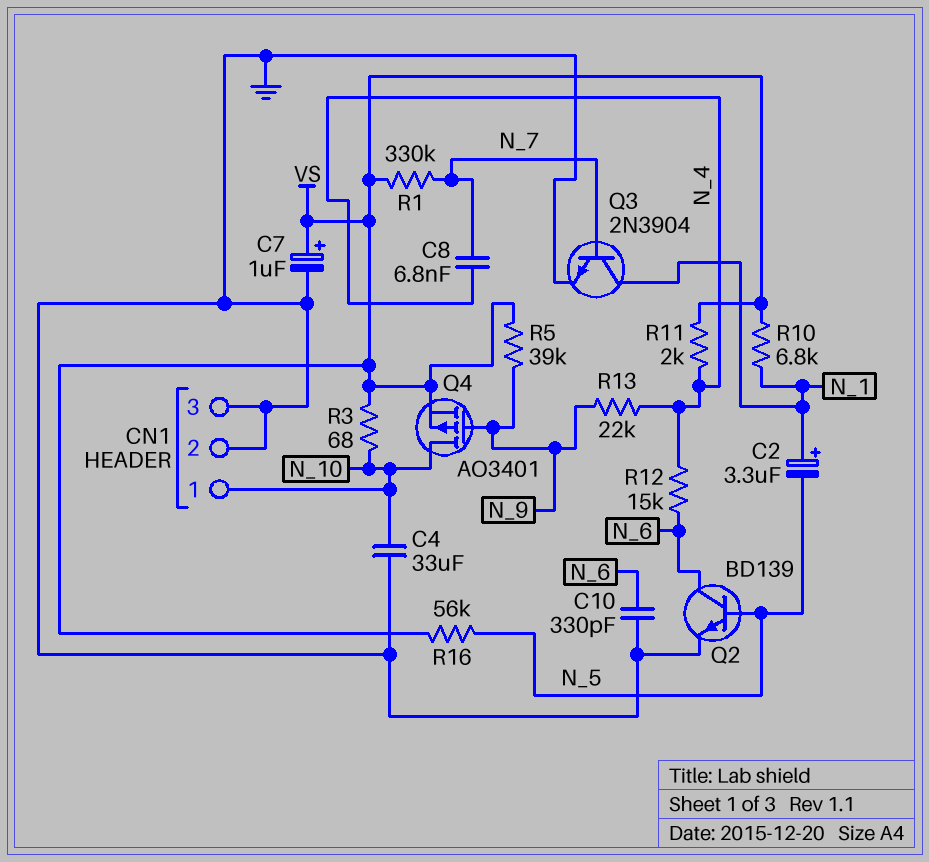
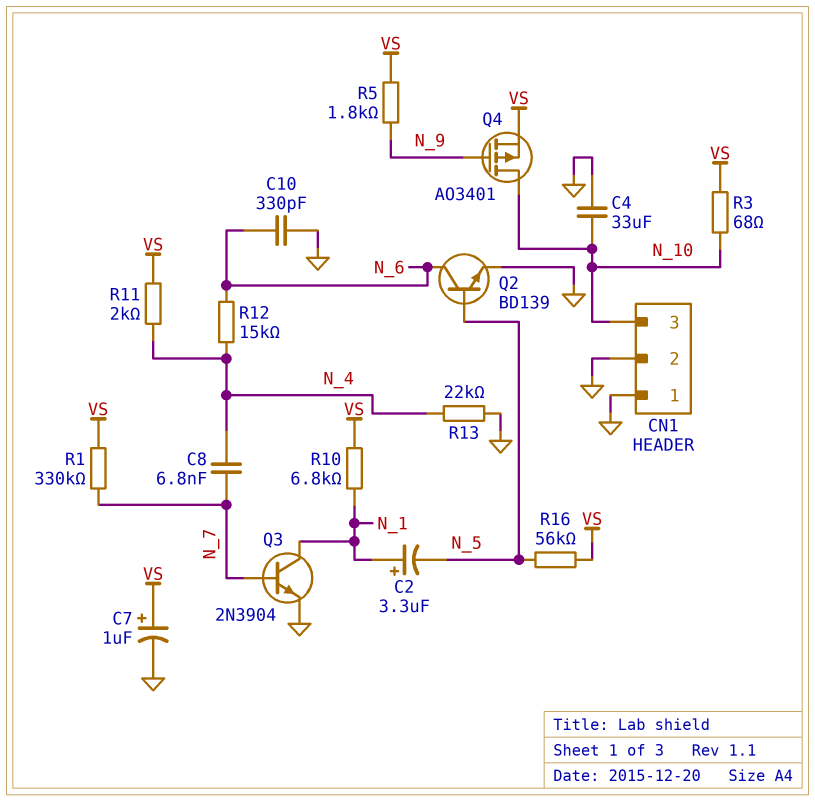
CN1 pin 1: N_10 -> GND
CN1 pin 3: GND -> N_10
R5: 39k (N_9, VS) -> 1.8k (N_9, VS)
R13: 22k (N_4, N_9) -> 22k (GND, N_4)

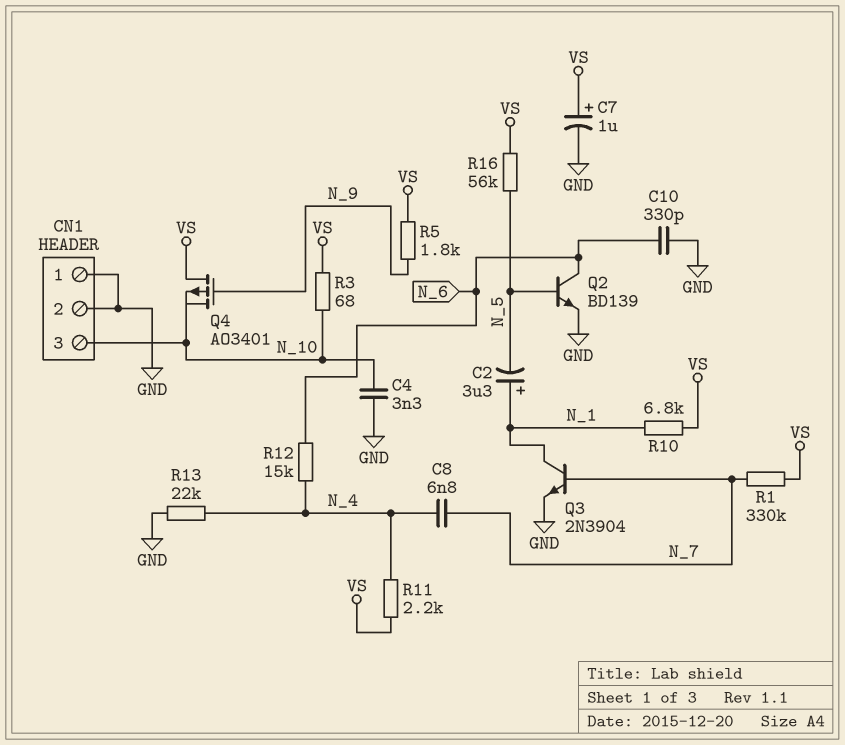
C4: 33uF (GND, N_10) -> 3.3nF (GND, N_10)
Q4: PMOS AO3401 (G N_9, D N_10, S VS) -> PMOS AO3401 (G N_9, D VS, S N_10)
R11: 2k (N_4, VS) -> 2.2k (N_4, VS)

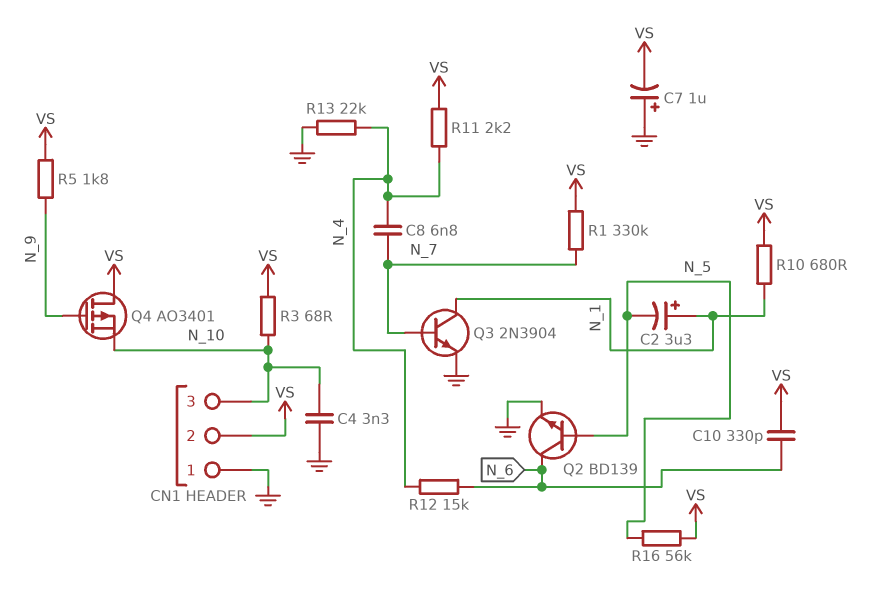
C7: 1uF (plus VS, minus GND) -> 1uF (plus GND, minus VS)
C10: 330pF (GND, N_6) -> 330pF (N_6, VS)
CN1 pin 2: GND -> VS
R10: 6.8k (N_1, VS) -> 680 (N_1, VS)

